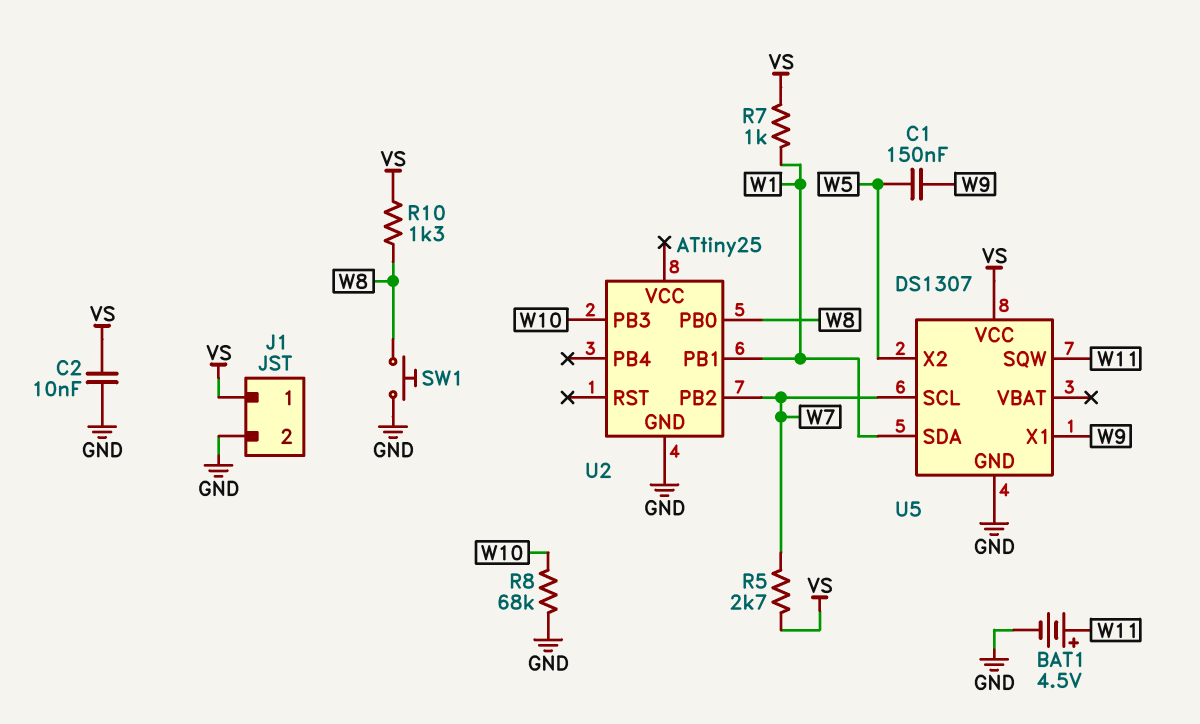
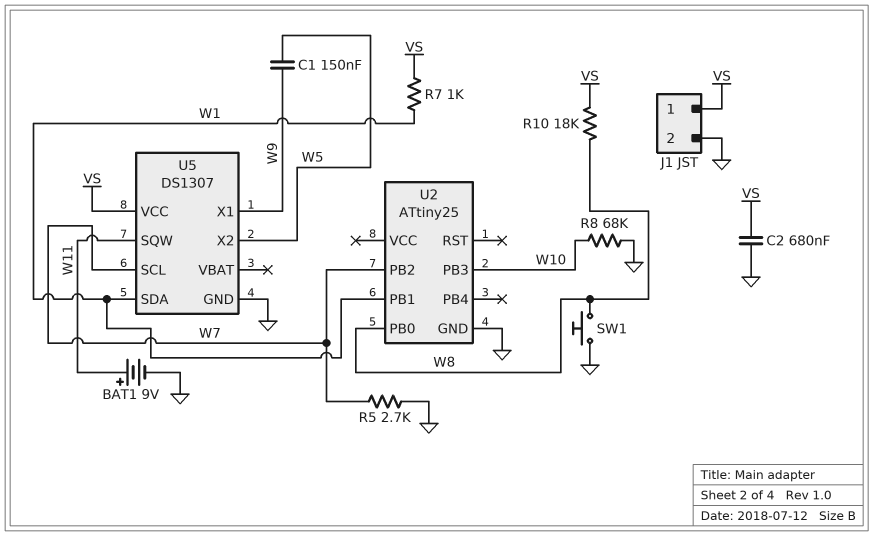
BAT1: 4.5V (plus W11, minus GND) -> 9V (plus W11, minus GND)
C2: 10nF (GND, VS) -> 680nF (GND, VS)
R5: 2.7k (VS, W7) -> 2.7k (GND, W7)
R10: 1.3k (VS, W8) -> 18k (VS, W8)

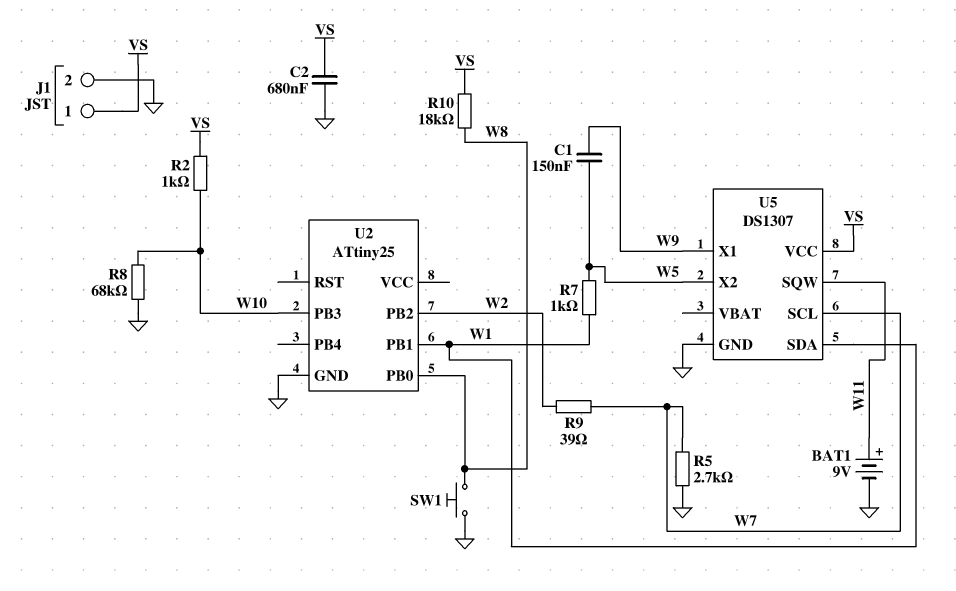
R2: none -> 1k (VS, W10)
R7: 1k (VS, W1) -> 1k (W1, W5)
R9: none -> 39 (W2, W7)
U2 pin PB2: W7 -> W2

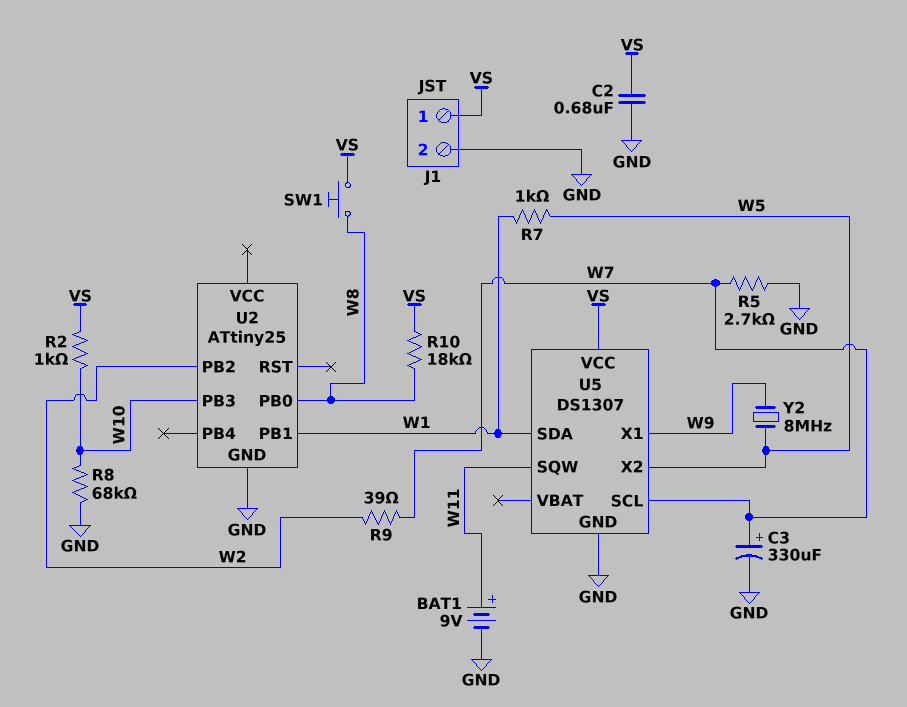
C1: 150nF (W5, W9) -> none
C3: none -> 330uF (plus W7, minus GND)
SW1: button (GND, W8) -> button (VS, W8)
Y2: none -> 8MHz (W5, W9)

